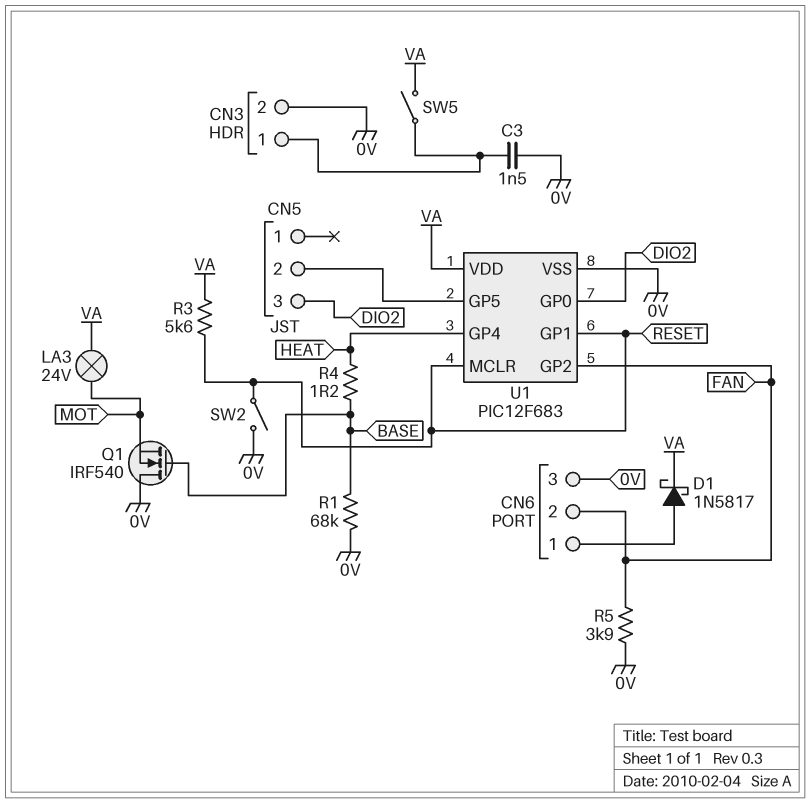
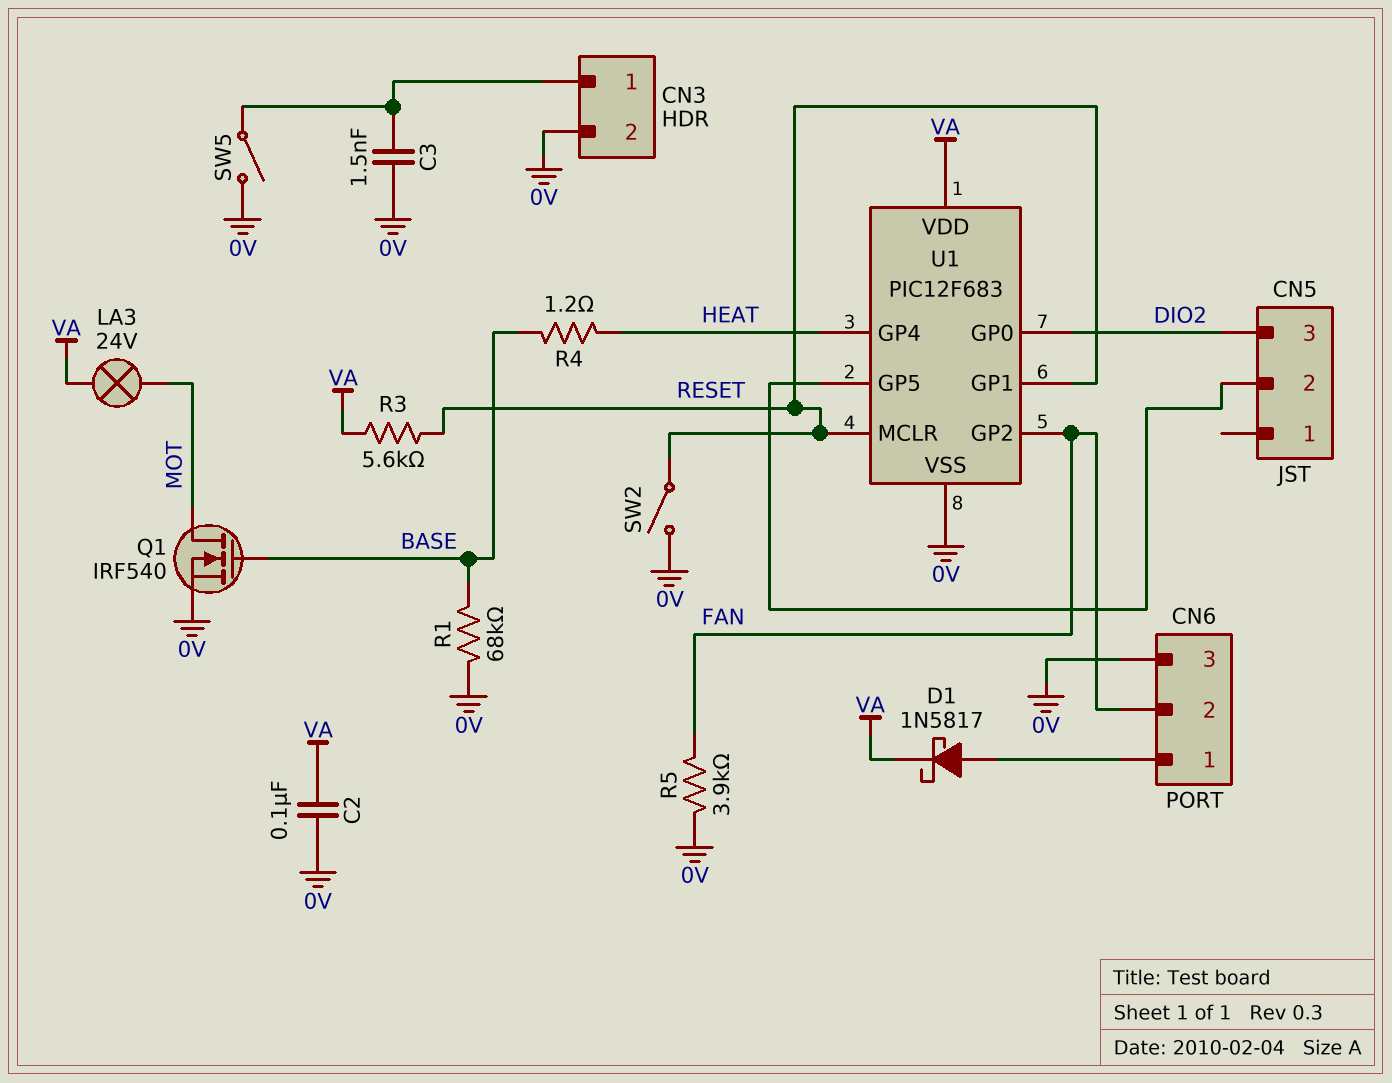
C2: none -> 100nF (0V, VA)
Q1: NMOS IRF540 (G BASE, D 0V, S MOT) -> NMOS IRF540 (G BASE, D MOT, S 0V)
SW5: switch (CN3/1, VA) -> switch (0V, CN3/1)

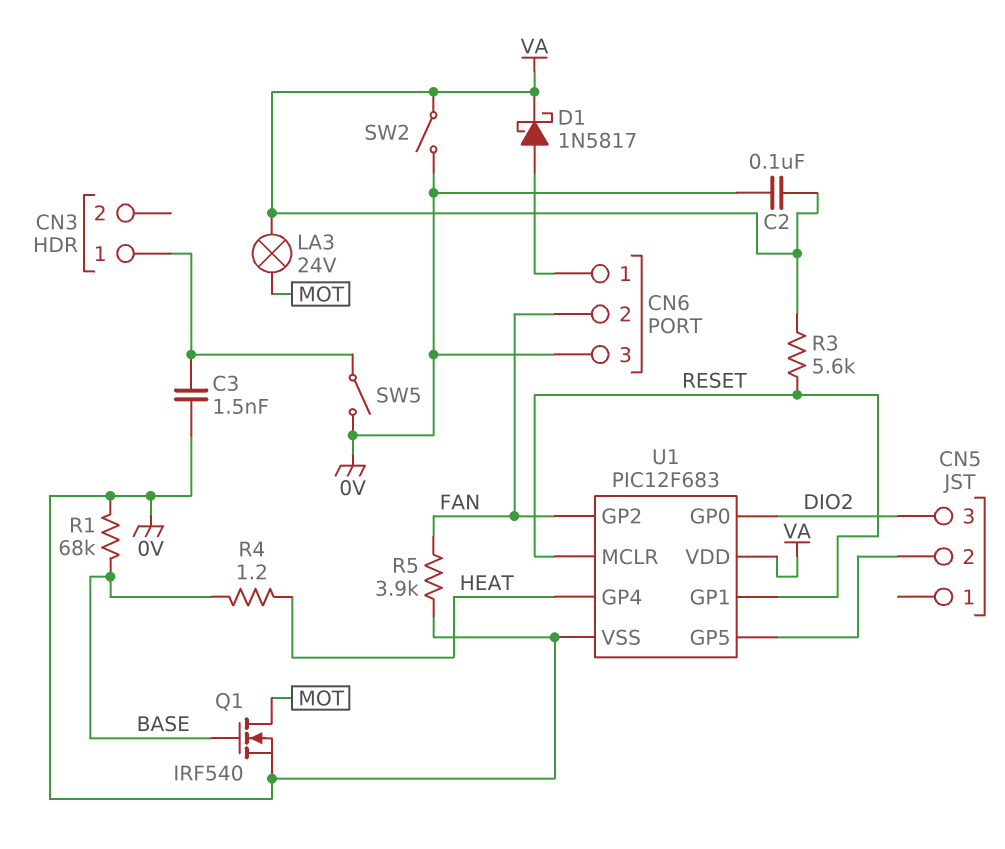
CN3 pin 2: 0V -> none
SW2: switch (0V, RESET) -> switch (0V, VA)

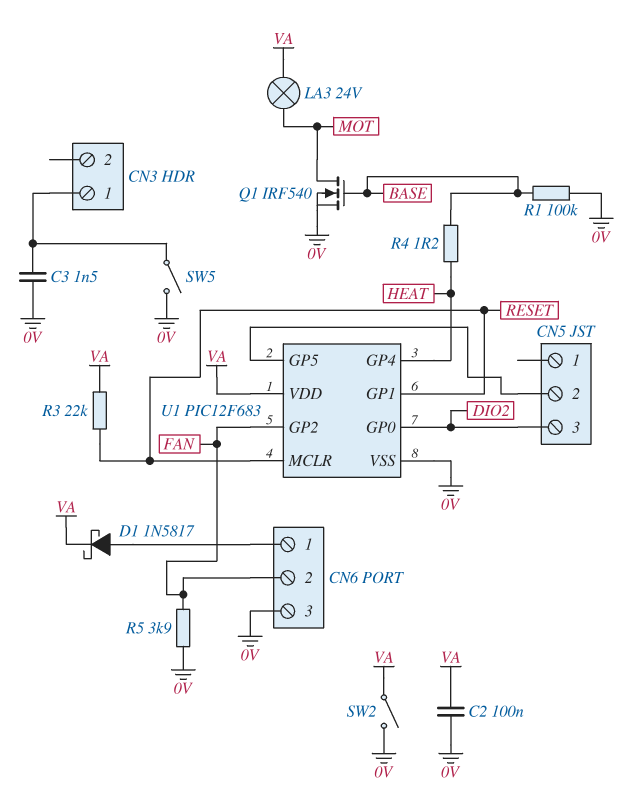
R1: 68k (0V, BASE) -> 100k (0V, BASE)
R3: 5.6k (RESET, VA) -> 22k (RESET, VA)

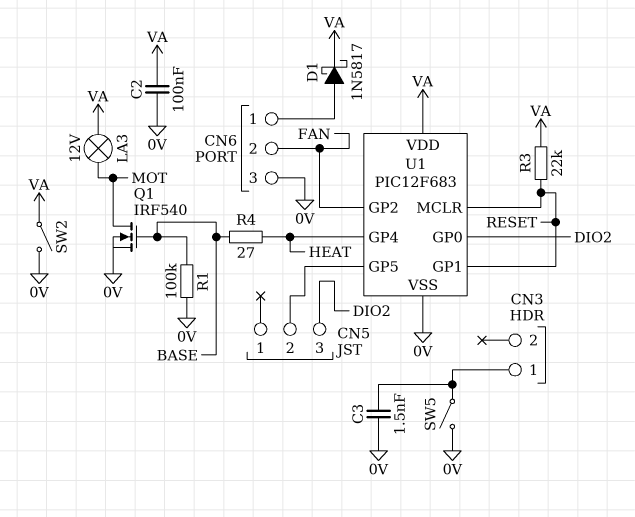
LA3: lamp 24V (MOT, VA) -> lamp 12V (MOT, VA)
R4: 1.2 (BASE, HEAT) -> 27 (BASE, HEAT)
R5: 3.9k (0V, FAN) -> none

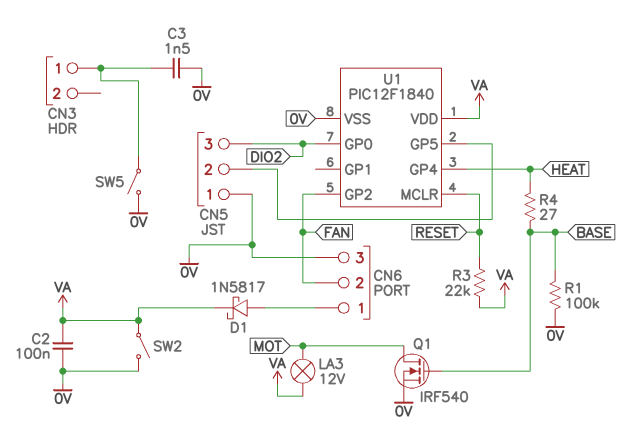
CN5 pin 1: none -> 0V
U1: PIC12F683 -> PIC12F1840
U1 pin GP1: RESET -> none

